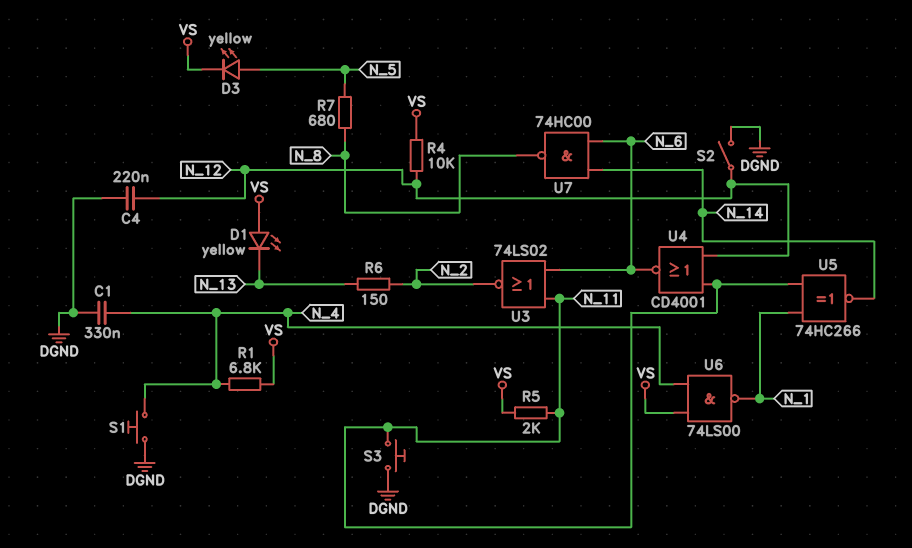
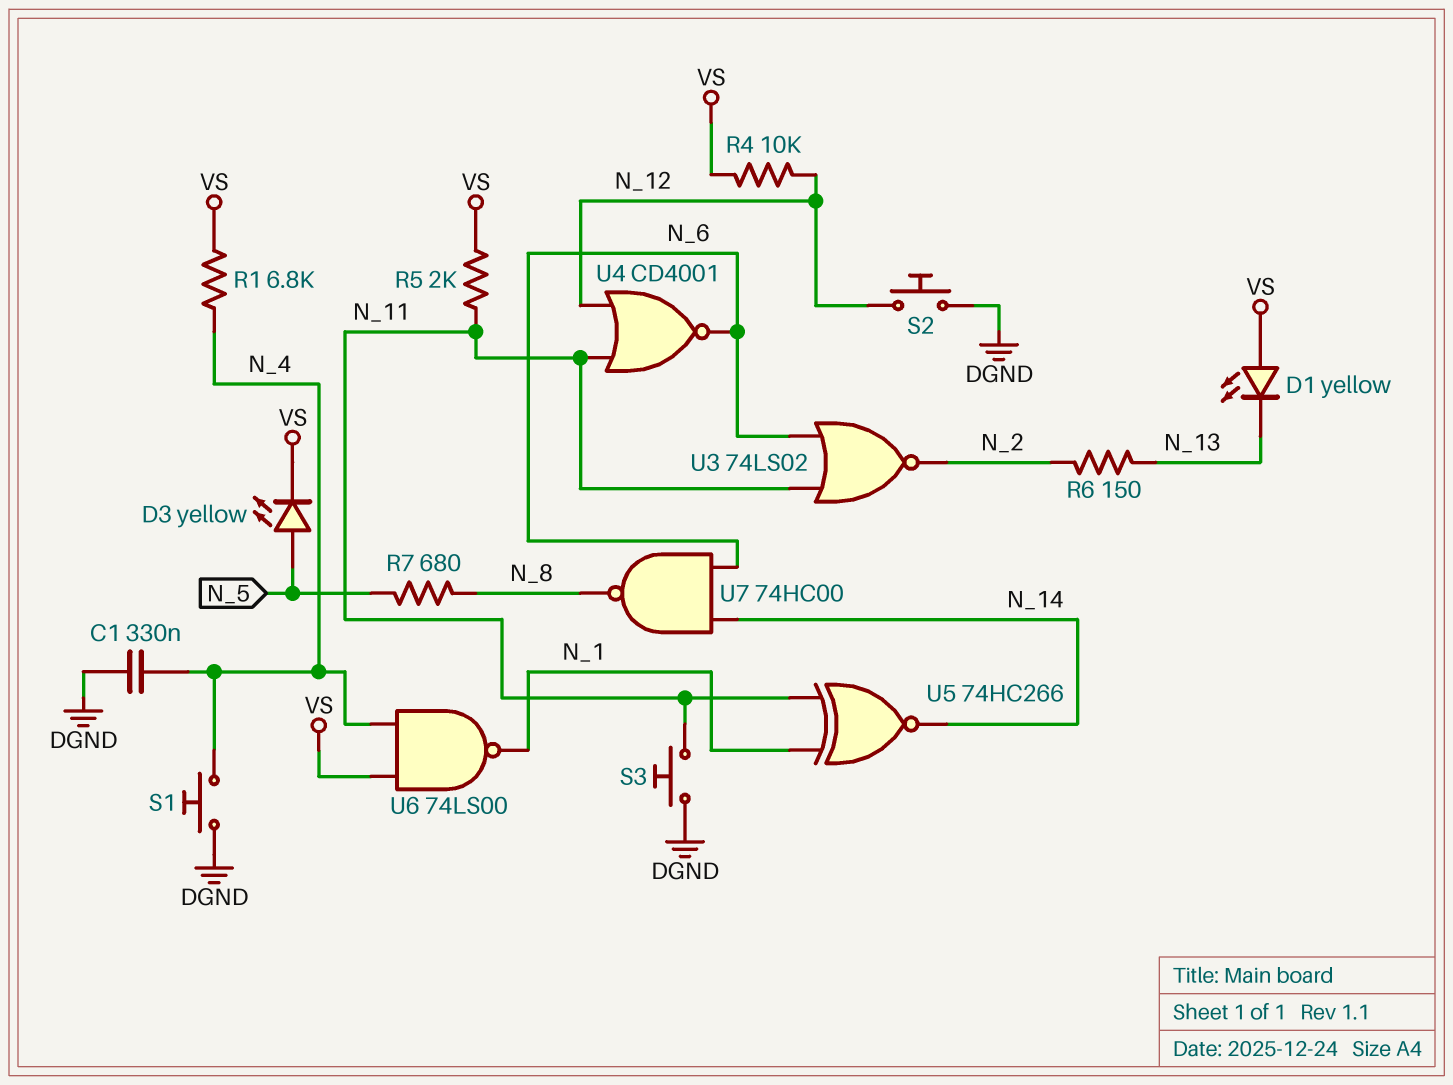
C4: 220nF (DGND, N_12) -> none
S2: switch (DGND, N_12) -> button (DGND, N_12)

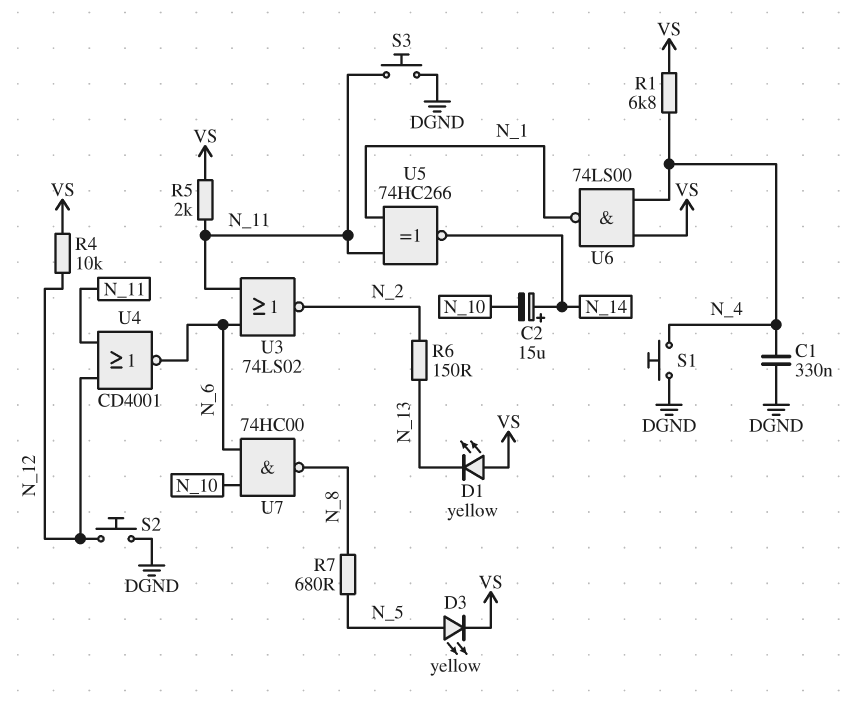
C2: none -> 15uF (plus N_14, minus N_10)
U7: NAND 74HC00 (in N_6, in N_14, out N_8) -> NAND 74HC00 (in N_6, in N_10, out N_8)

